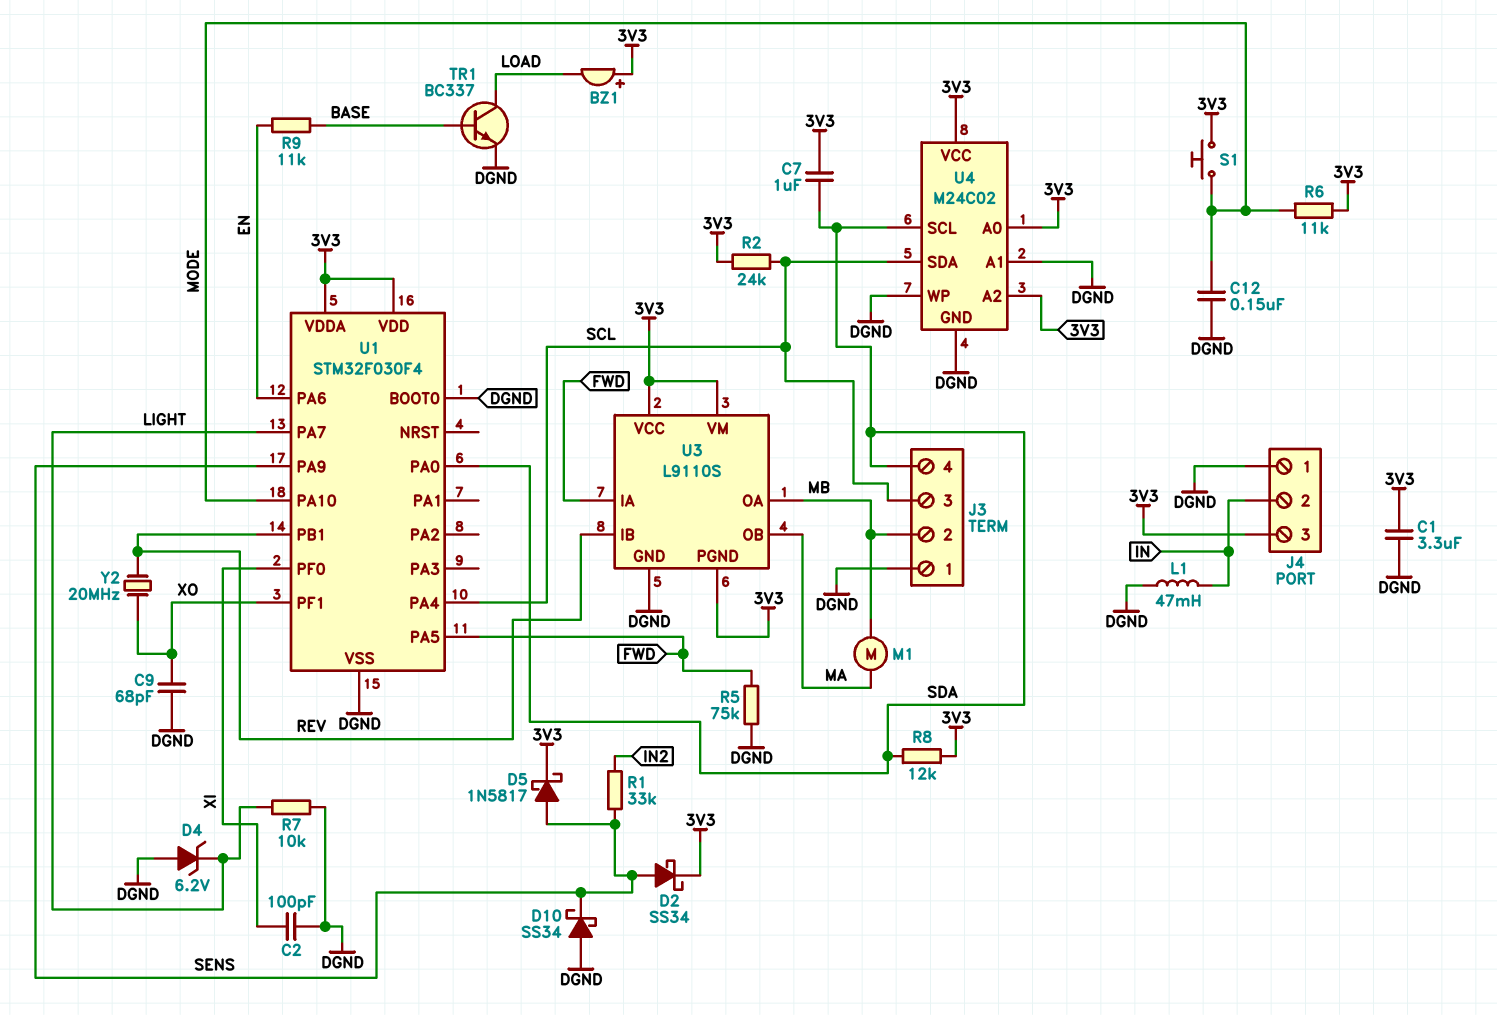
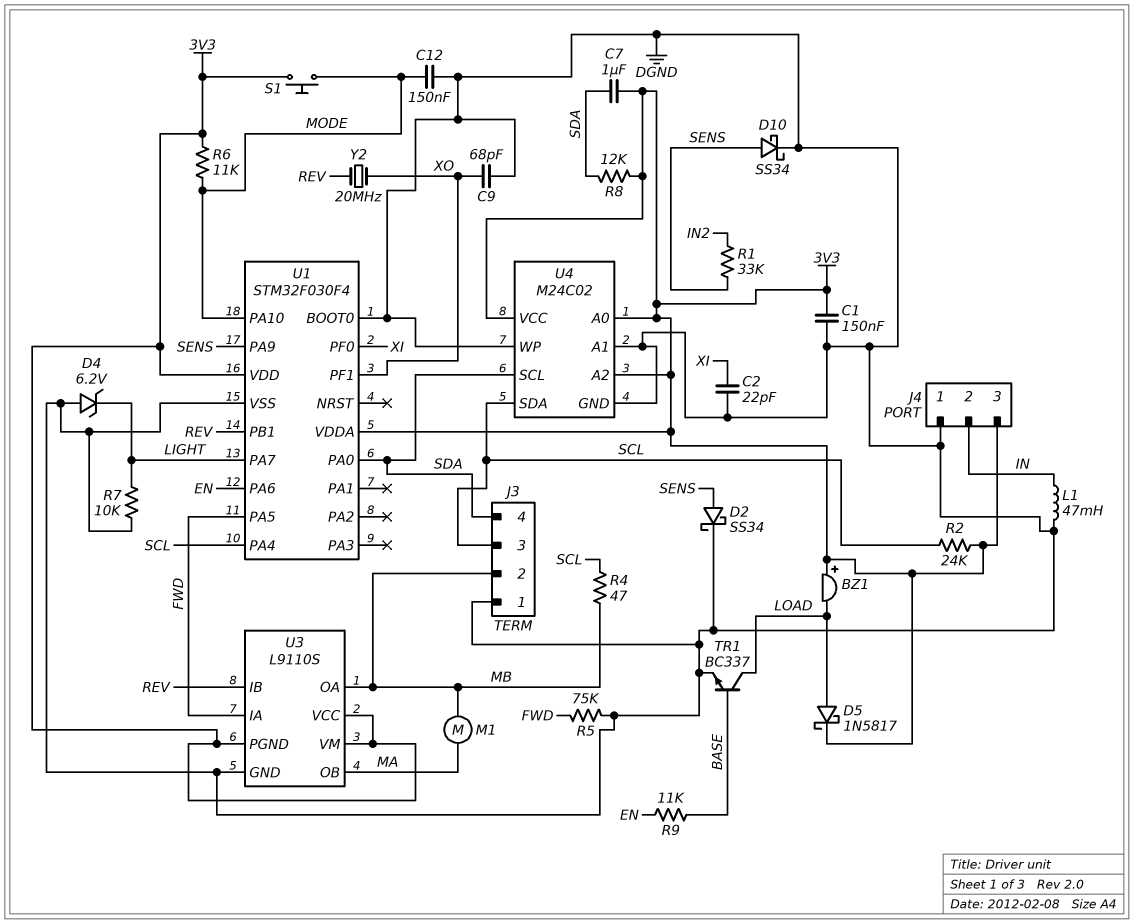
C1: 3.3uF (3V3, DGND) -> 150nF (3V3, DGND)
C2: 100pF (DGND, XI) -> 22pF (DGND, XI)
D2: schottky SS34 (A SENS, K 3V3) -> schottky SS34 (A SENS, K DGND)
D5: schottky 1N5817 (A SENS, K 3V3) -> schottky 1N5817 (A LOAD, K 3V3)
D10: schottky SS34 (A DGND, K SENS) -> schottky SS34 (A SENS, K DGND)
R4: none -> 47 (MB, SCL)

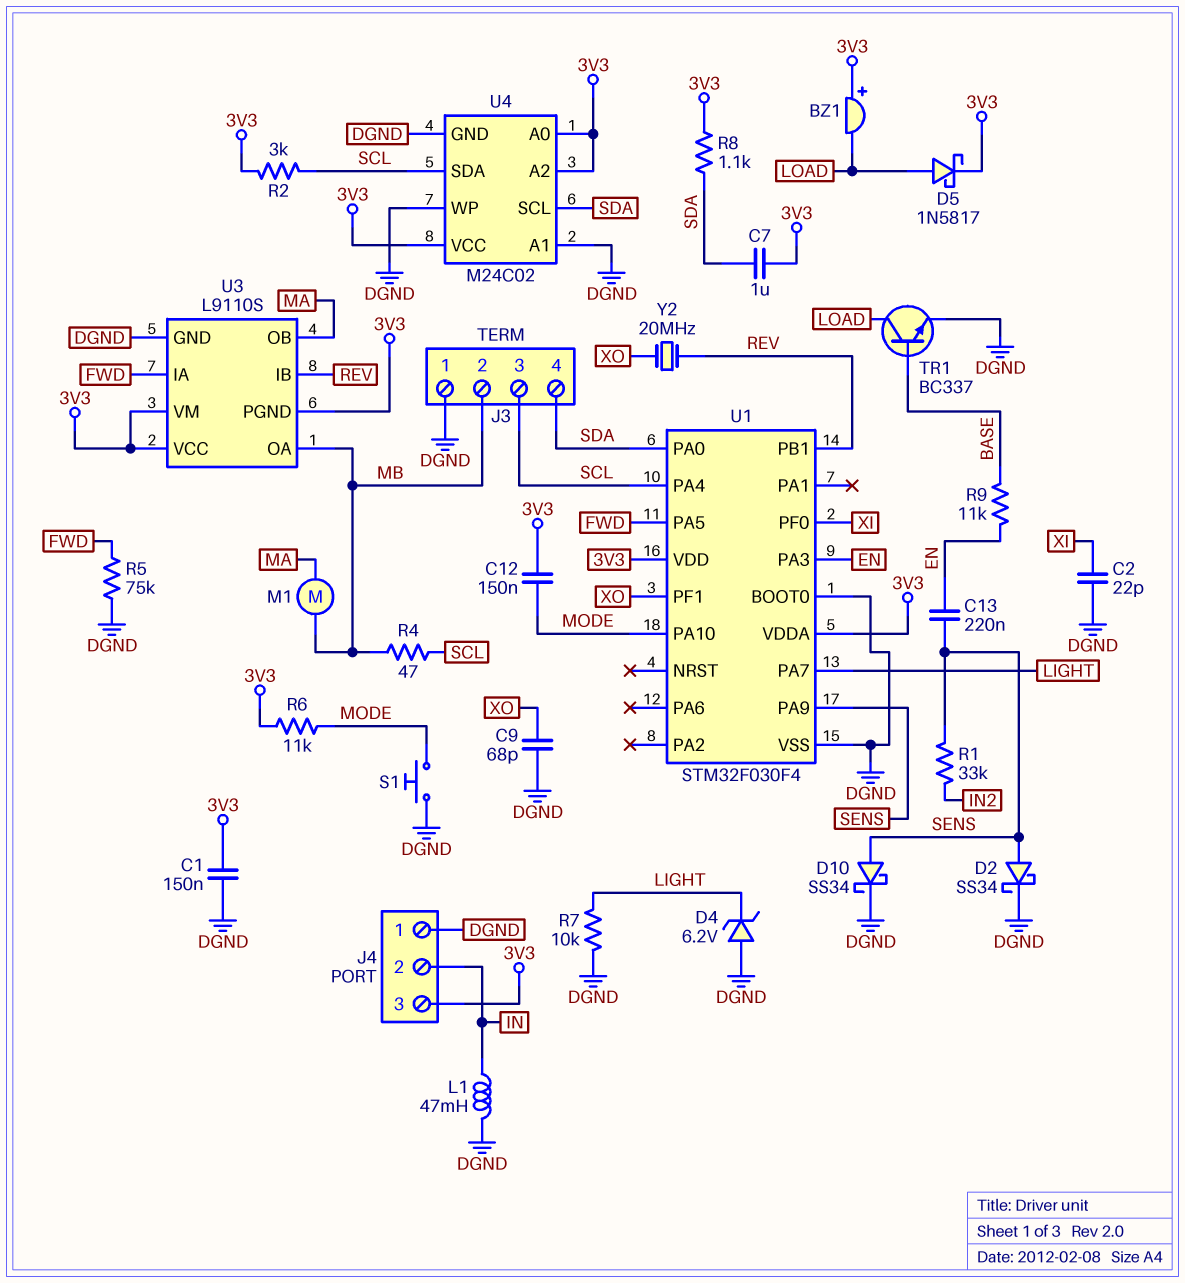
C12: 150nF (DGND, MODE) -> 150nF (3V3, MODE)
C13: none -> 220nF (EN, SENS)
R2: 24k (3V3, SCL) -> 3k (3V3, SCL)
R8: 12k (3V3, SDA) -> 1.1k (3V3, SDA)
S1: button (3V3, MODE) -> button (DGND, MODE)
U1 pin PA3: none -> EN
U1 pin PA6: EN -> none

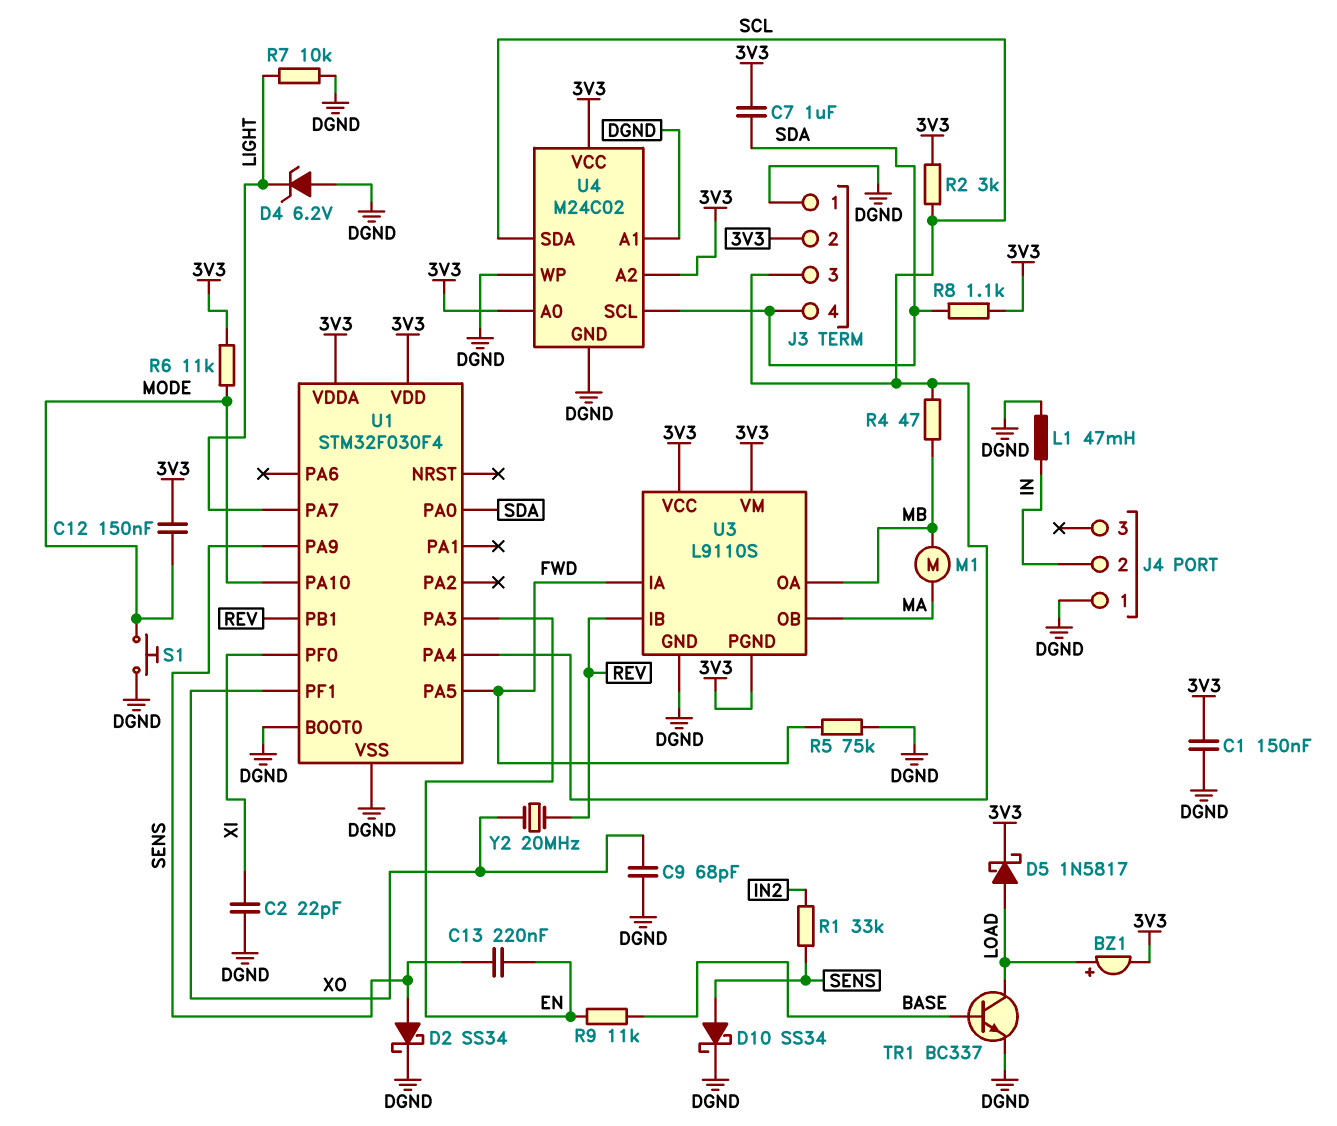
BZ1: buzzer (plus 3V3, minus LOAD) -> buzzer (plus LOAD, minus 3V3)
J3 pin 2: MB -> 3V3
J4 pin 3: 3V3 -> none

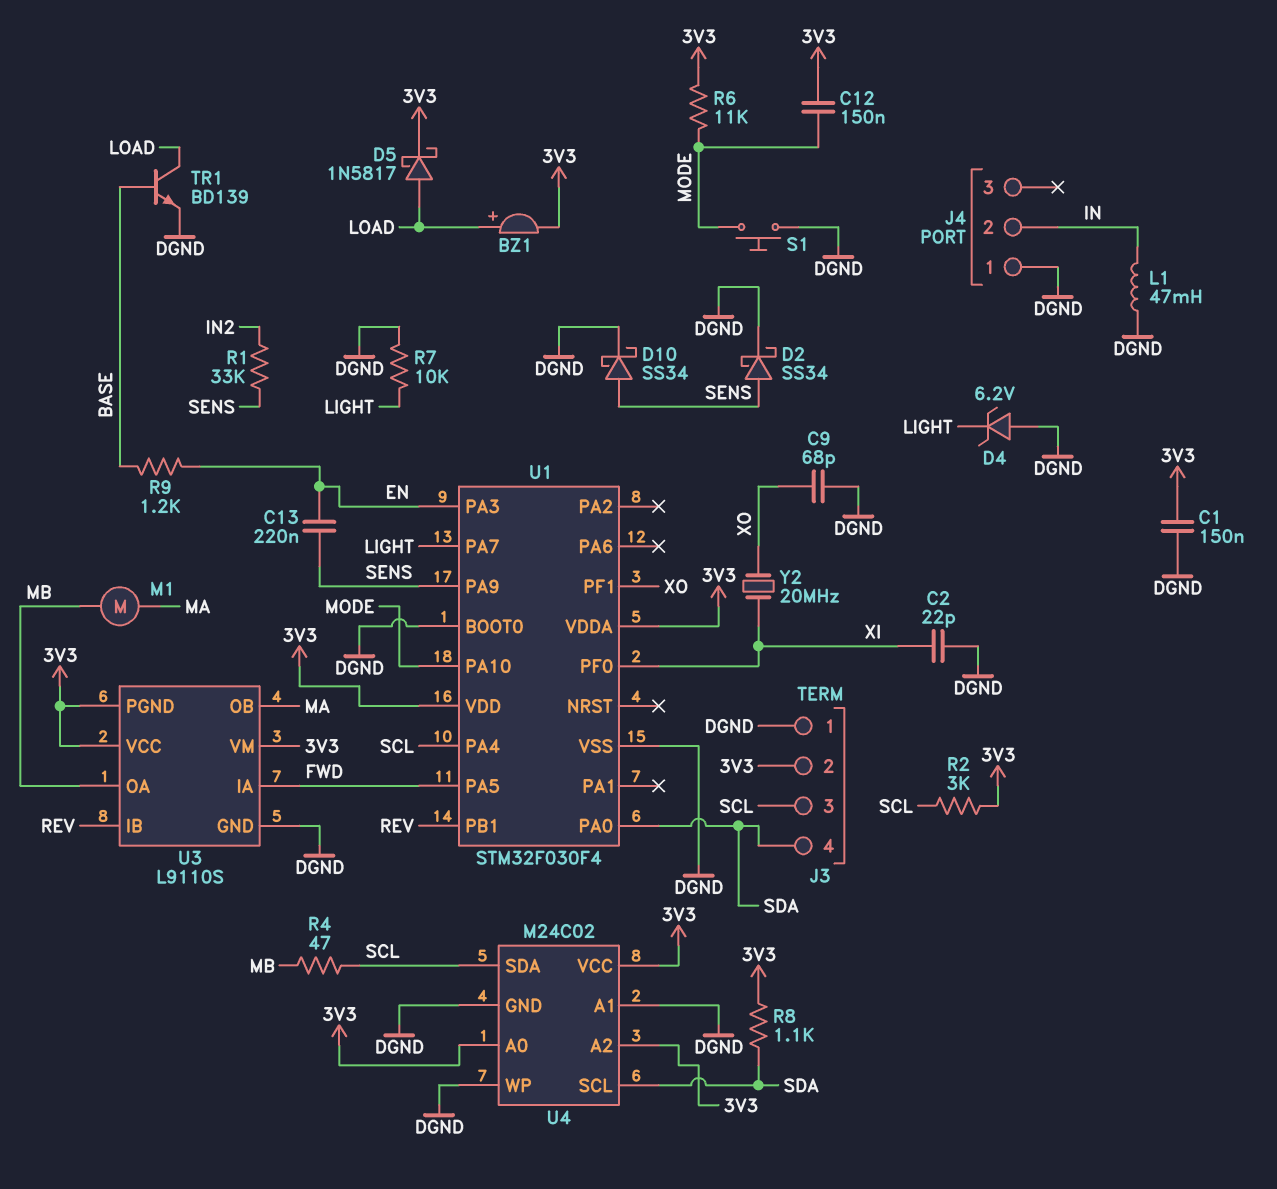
C7: 1uF (3V3, SDA) -> none
R5: 75k (DGND, FWD) -> none
R9: 11k (BASE, EN) -> 1.2k (BASE, EN)
TR1: NPN BC337 (B BASE, C LOAD, E DGND) -> NPN BD139 (B BASE, C LOAD, E DGND)
Y2: 20MHz (REV, XO) -> 20MHz (XI, XO)

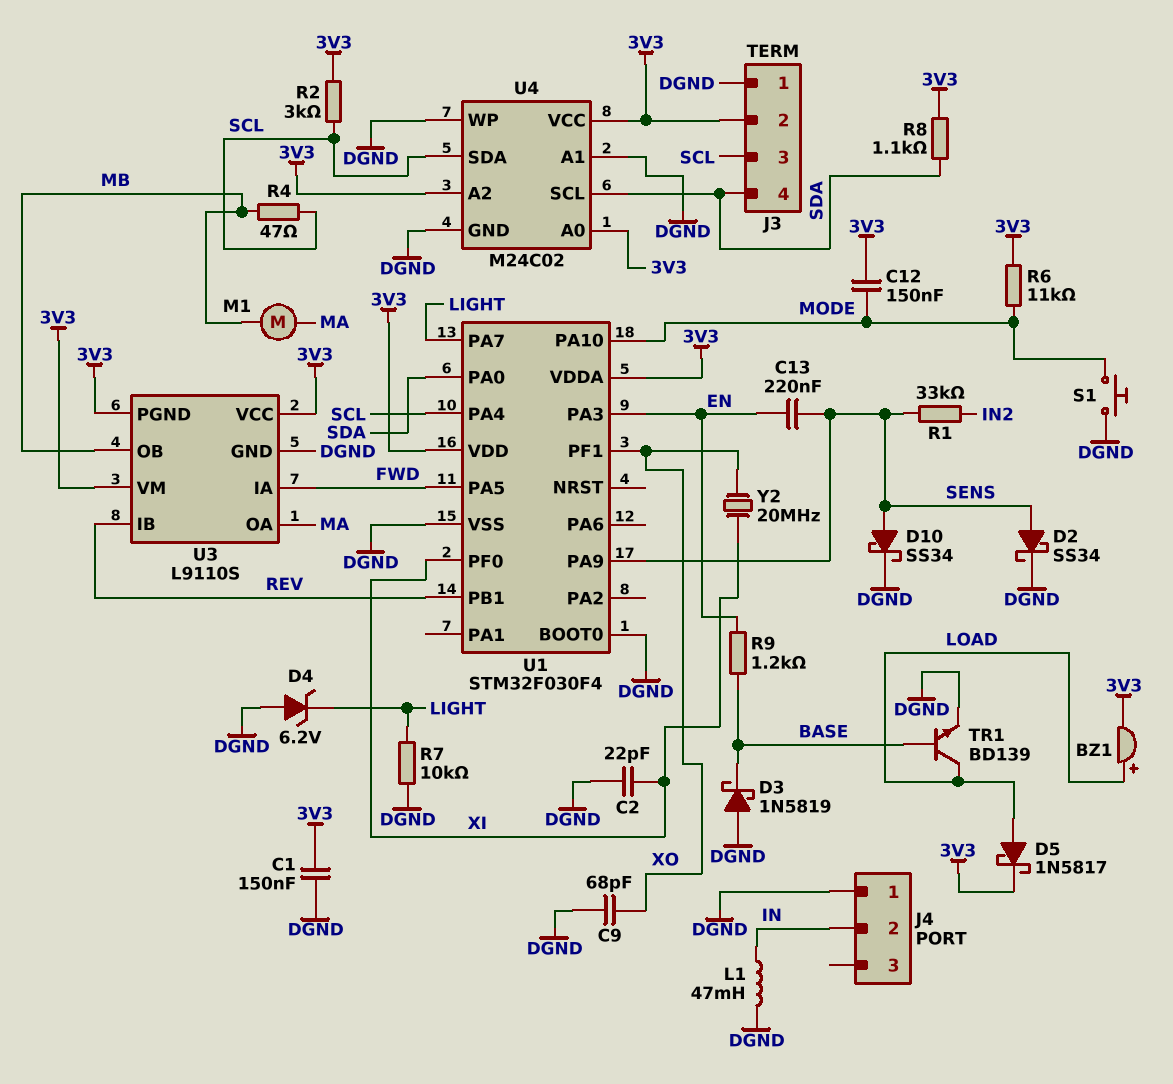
D3: none -> schottky 1N5819 (A DGND, K BASE)
U3 pin OA: MB -> MA
U3 pin OB: MA -> MB

